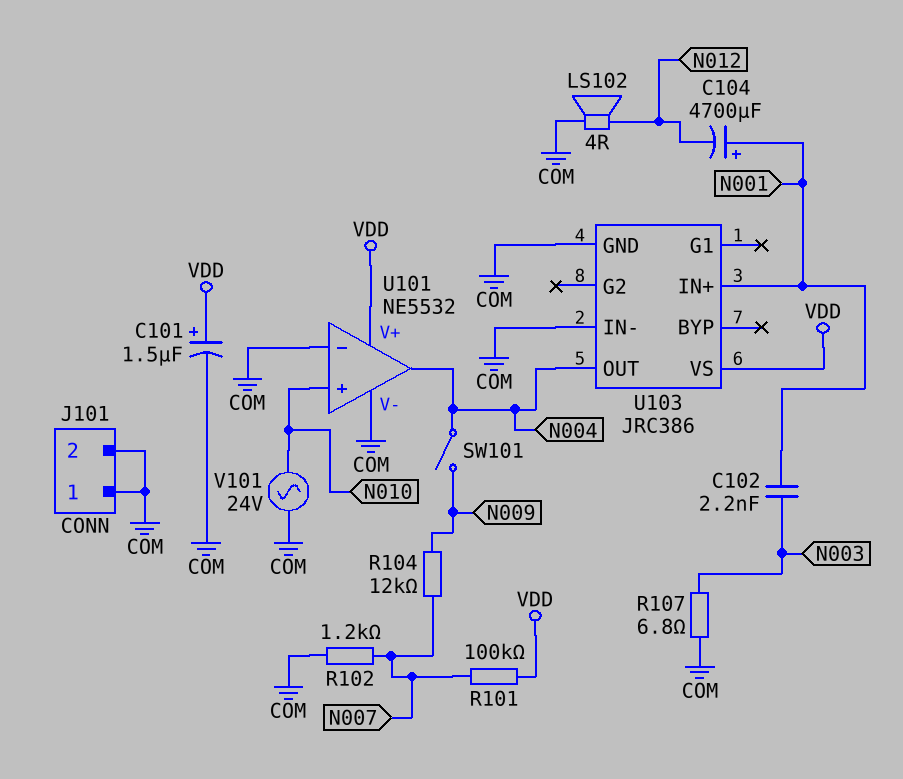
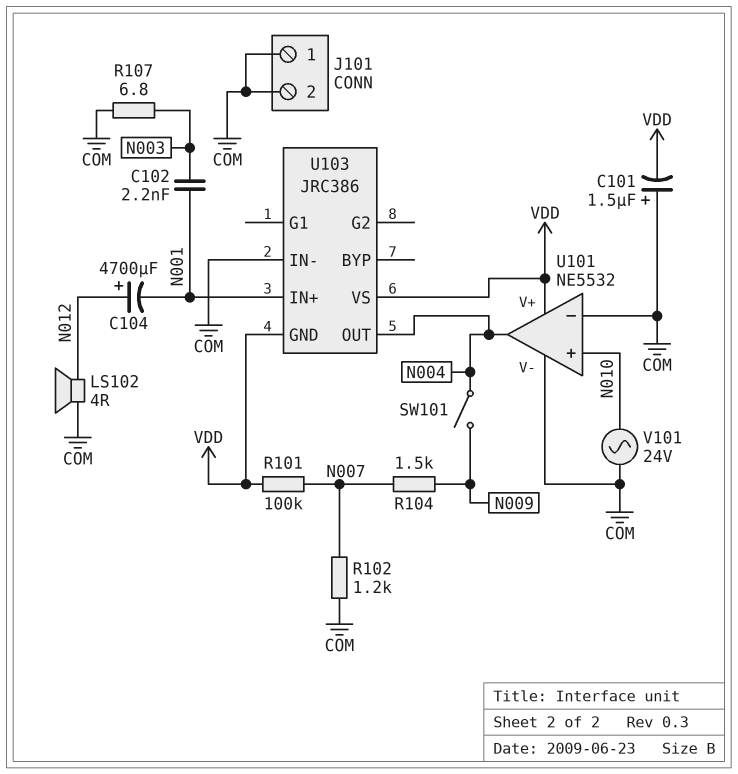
C101: 1.5uF (plus VDD, minus COM) -> 1.5uF (plus COM, minus VDD)
C104: 4700uF (plus N001, minus N012) -> 4700uF (plus N012, minus N001)
R104: 12k (N007, N009) -> 1.5k (N007, N009)
U103 pin GND: COM -> VDD

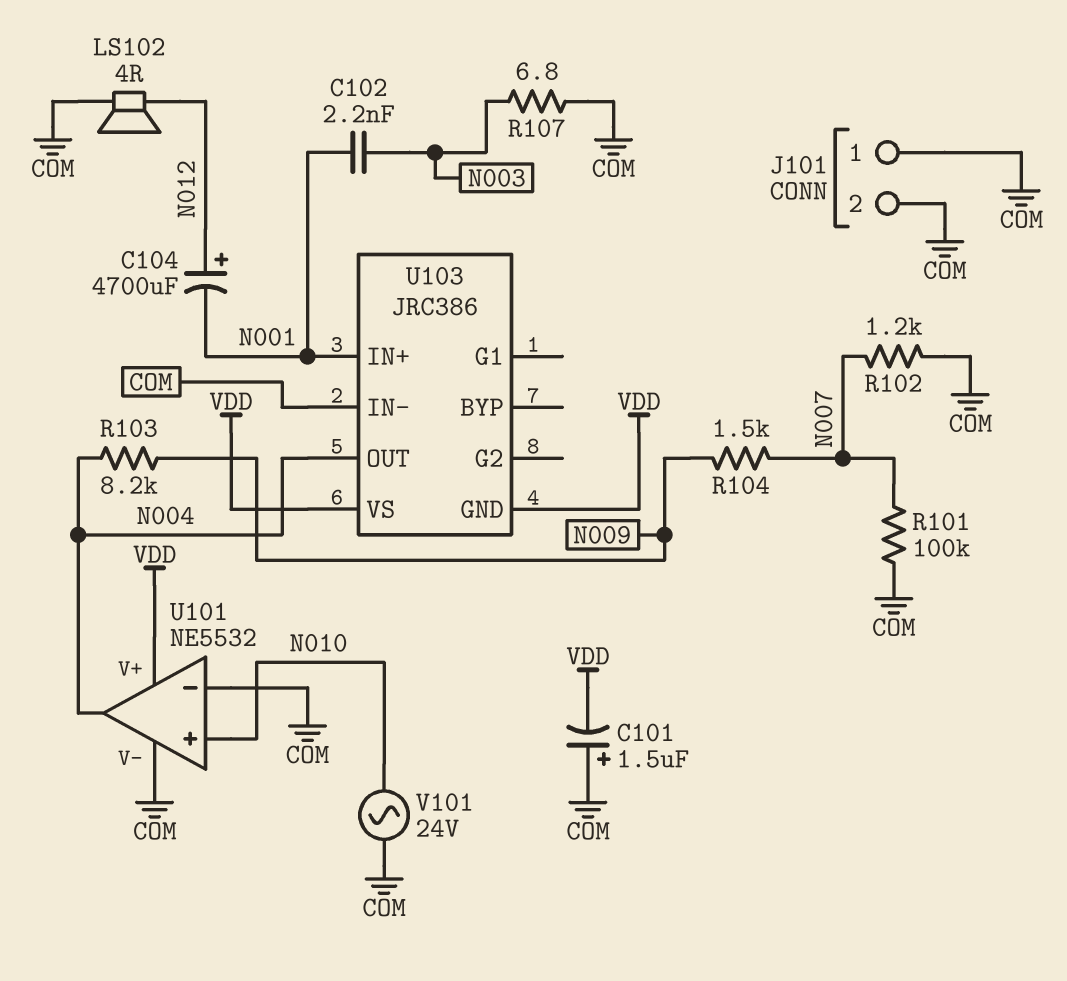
R101: 100k (N007, VDD) -> 100k (COM, N007)
R103: none -> 8.2k (N004, N009)
SW101: switch (N004, N009) -> none

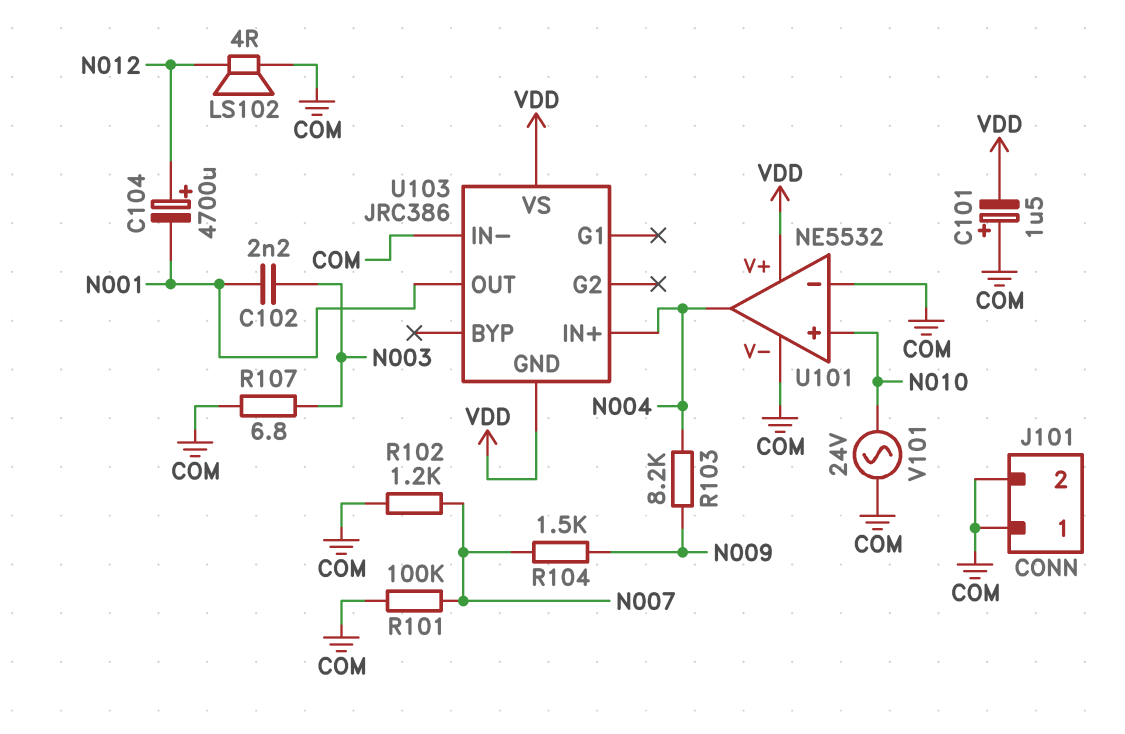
U103 pin IN+: N001 -> N004
U103 pin OUT: N004 -> N001

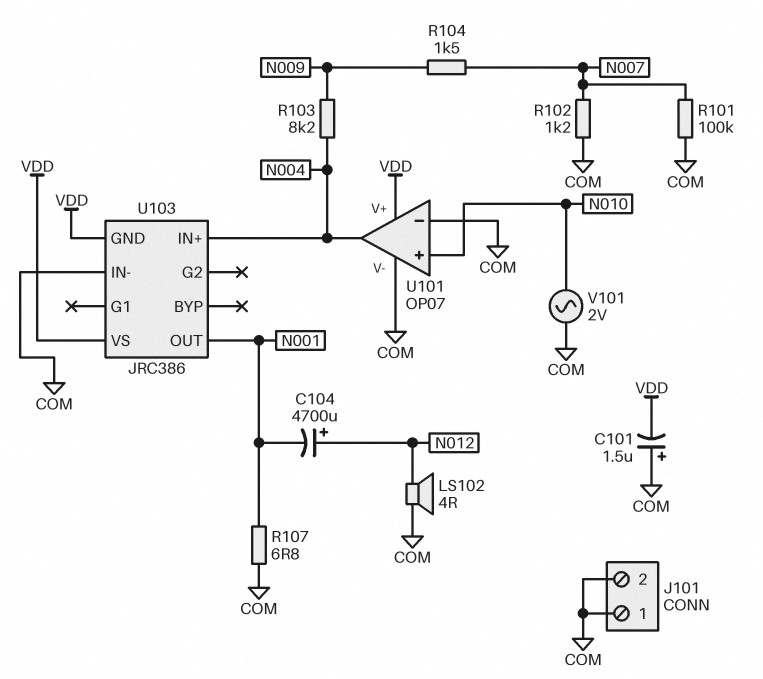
C102: 2.2nF (N001, N003) -> none
R107: 6.8 (COM, N003) -> 6.8 (COM, N001)
U101: NE5532 -> OP07
V101: AC 24V (COM, N010) -> AC 2V (COM, N010)

